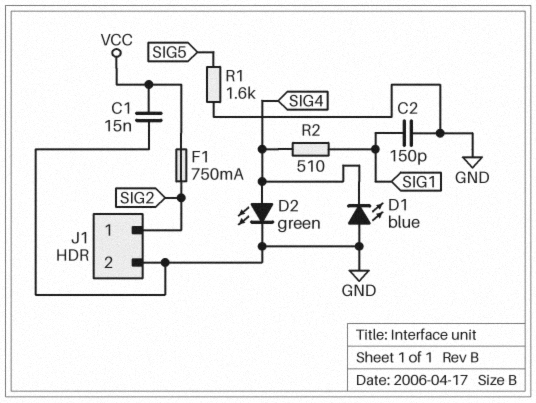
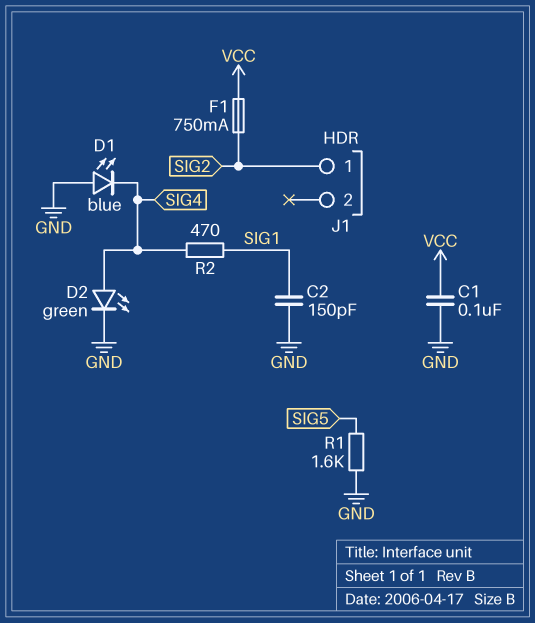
C1: 15nF (GND, VCC) -> 100nF (GND, VCC)
J1 pin 2: GND -> none
R2: 510 (SIG1, SIG4) -> 470 (SIG1, SIG4)

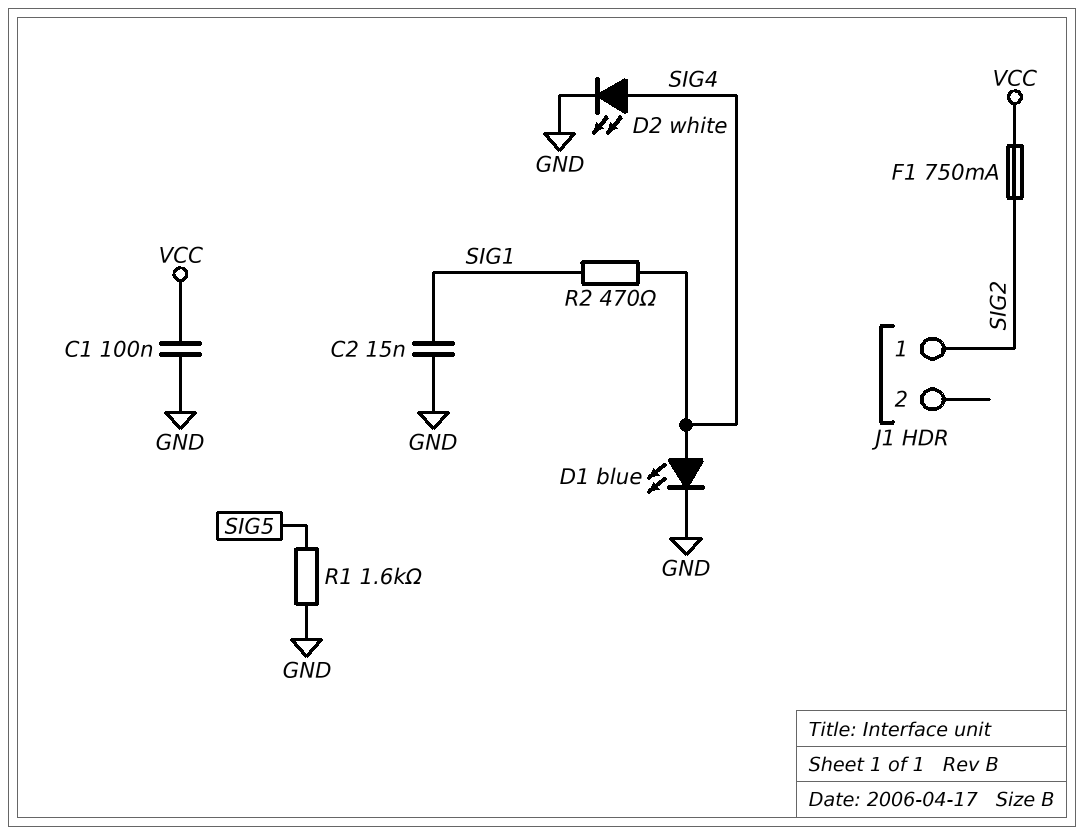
C2: 150pF (GND, SIG1) -> 15nF (GND, SIG1)
D1: LED blue (A GND, K SIG4) -> LED blue (A SIG4, K GND)
D2: LED green (A SIG4, K GND) -> LED white (A SIG4, K GND)

